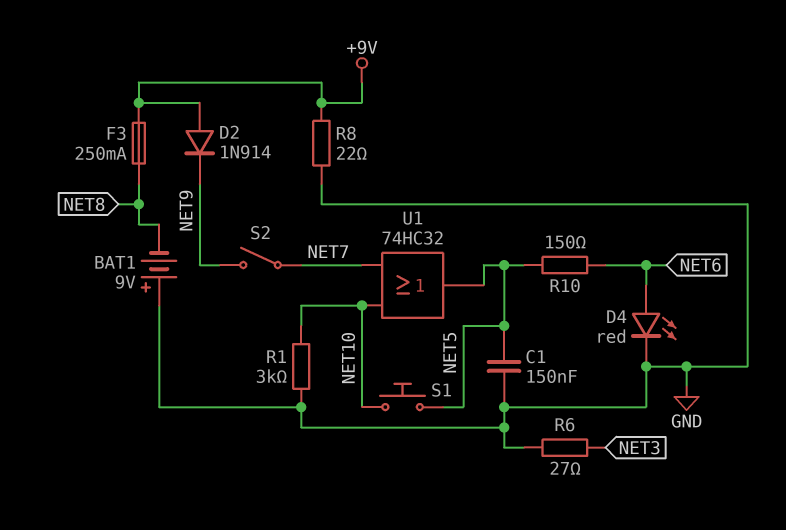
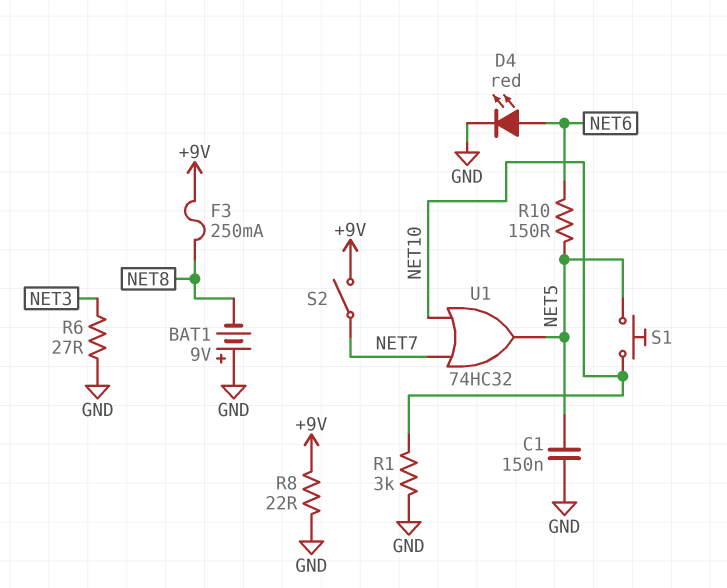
D2: diode 1N914 (A +9V, K NET9) -> none
S2: switch (NET7, NET9) -> switch (+9V, NET7)

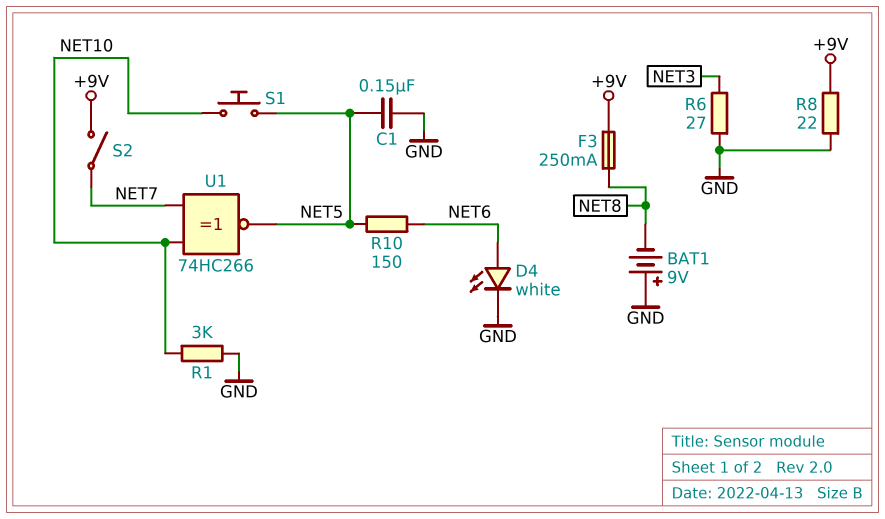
D4: LED red (A NET6, K GND) -> LED white (A NET6, K GND)
U1: OR 74HC32 (in NET7, in NET10, out NET5) -> XNOR 74HC266 (in NET7, in NET10, out NET5)

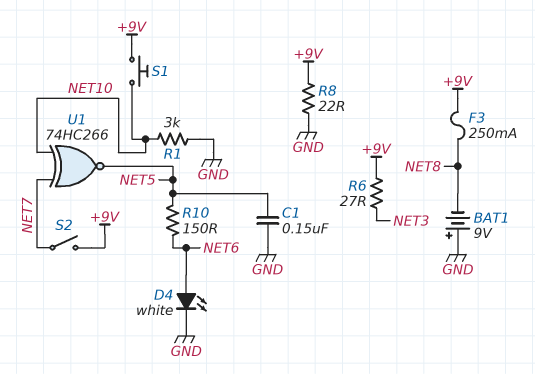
R6: 27 (GND, NET3) -> 27 (+9V, NET3)
S1: button (NET5, NET10) -> button (+9V, NET10)

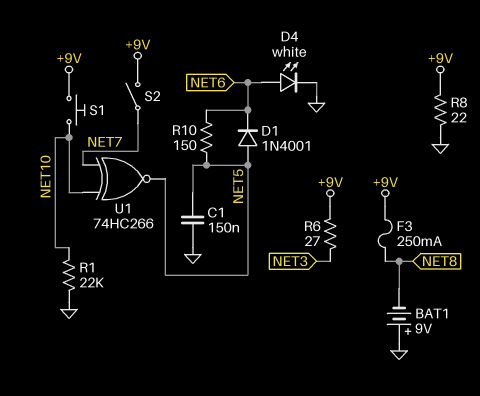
D1: none -> diode 1N4001 (A NET5, K NET6)
R1: 3k (GND, NET10) -> 22k (GND, NET10)

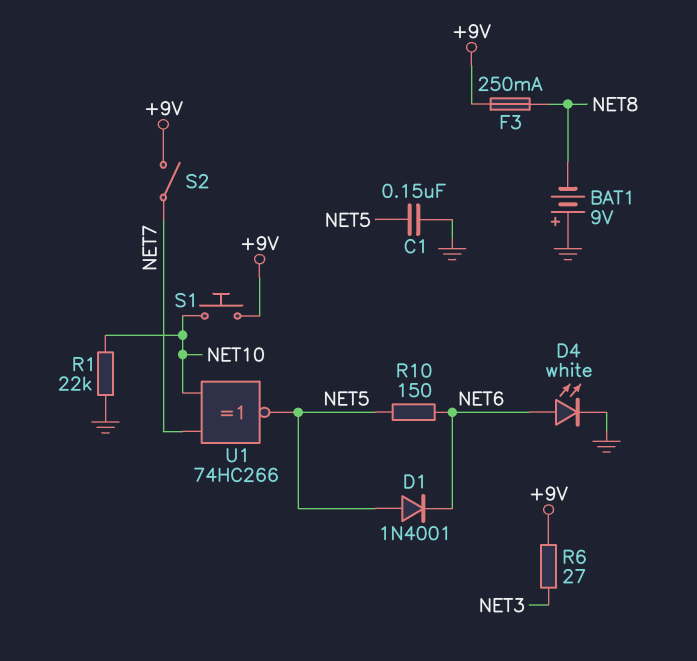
R8: 22 (+9V, GND) -> none

